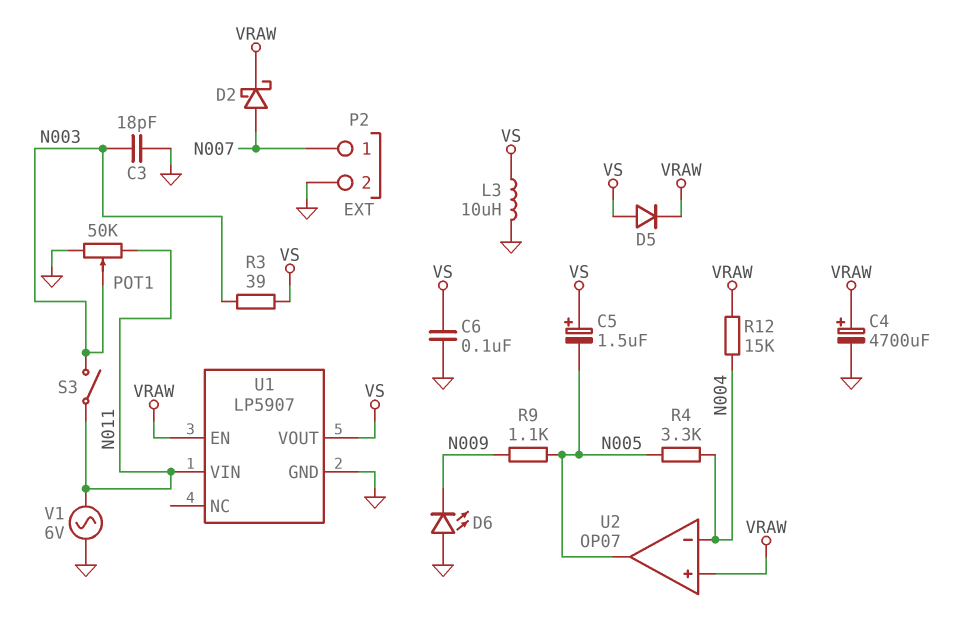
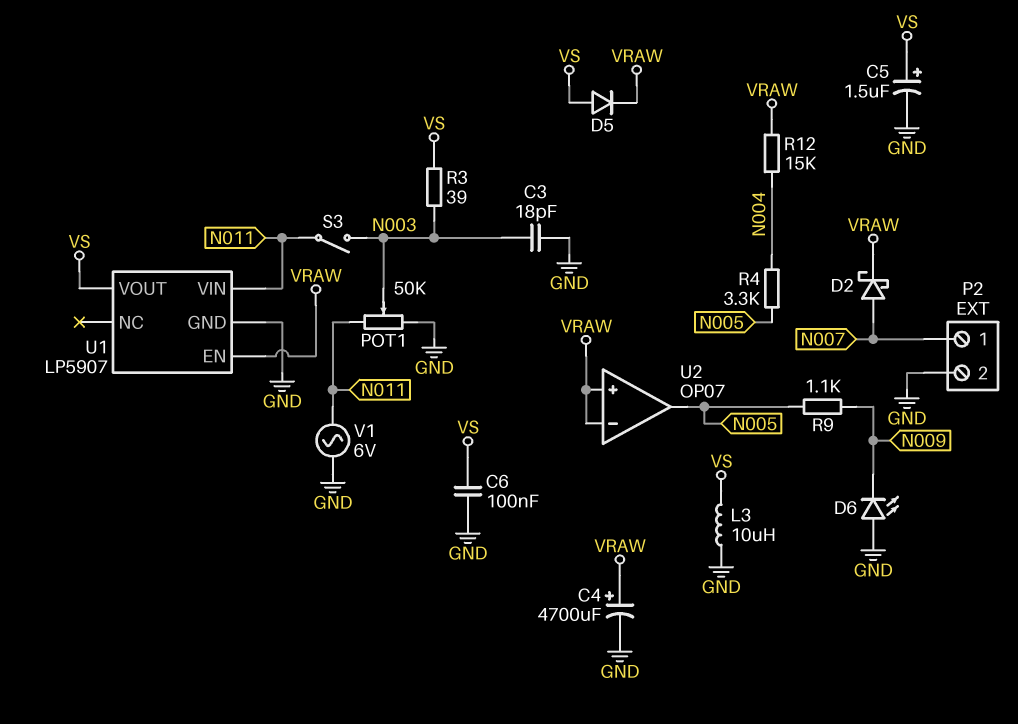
C5: 1.5uF (plus VS, minus N005) -> 1.5uF (plus VS, minus GND)
U2 pin in-: N004 -> VRAW

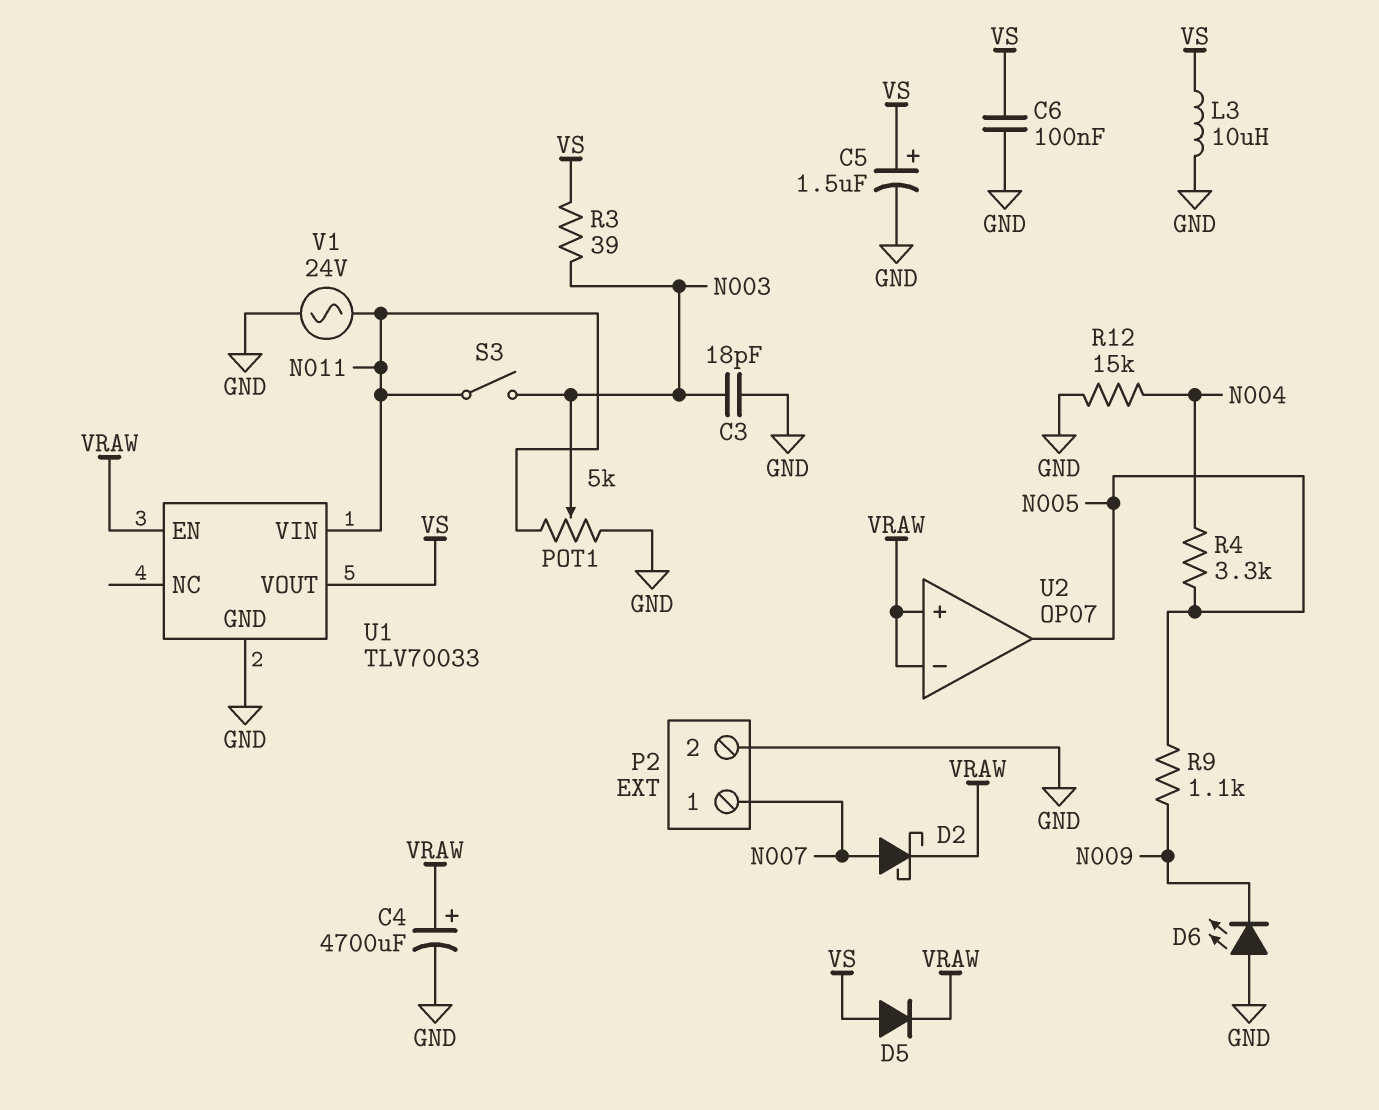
POT1: 50k (GND, N011, wiper N003) -> 5k (GND, N011, wiper N003)
R12: 15k (N004, VRAW) -> 15k (GND, N004)
U1: LP5907 -> TLV70033
V1: AC 6V (GND, N011) -> AC 24V (GND, N011)

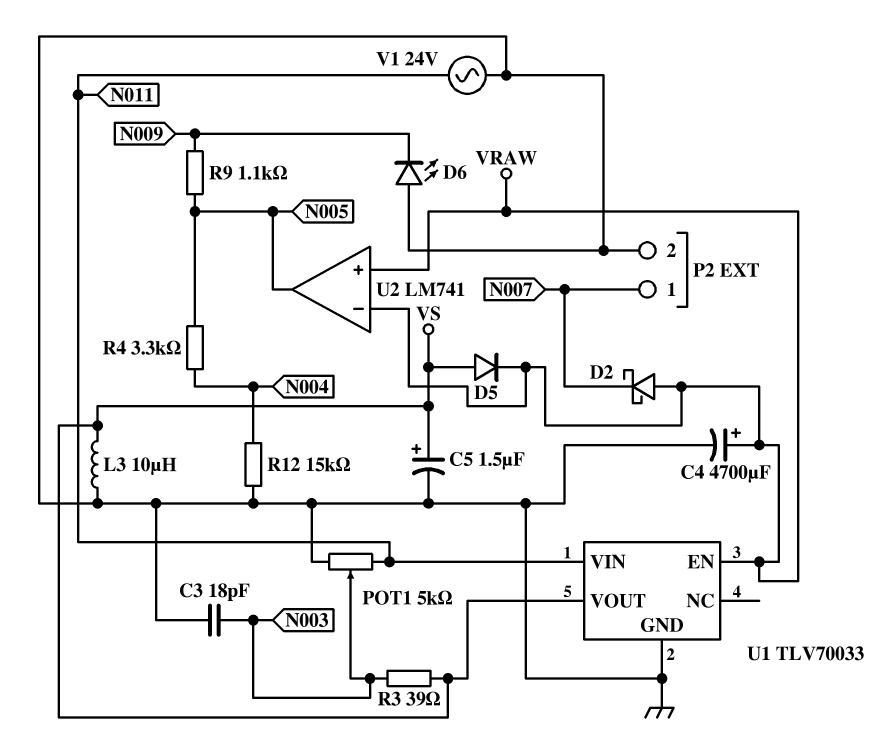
C6: 100nF (GND, VS) -> none
D2: schottky (A N007, K VRAW) -> schottky (A VRAW, K N007)
S3: switch (N003, N011) -> none
U2: OP07 -> LM741

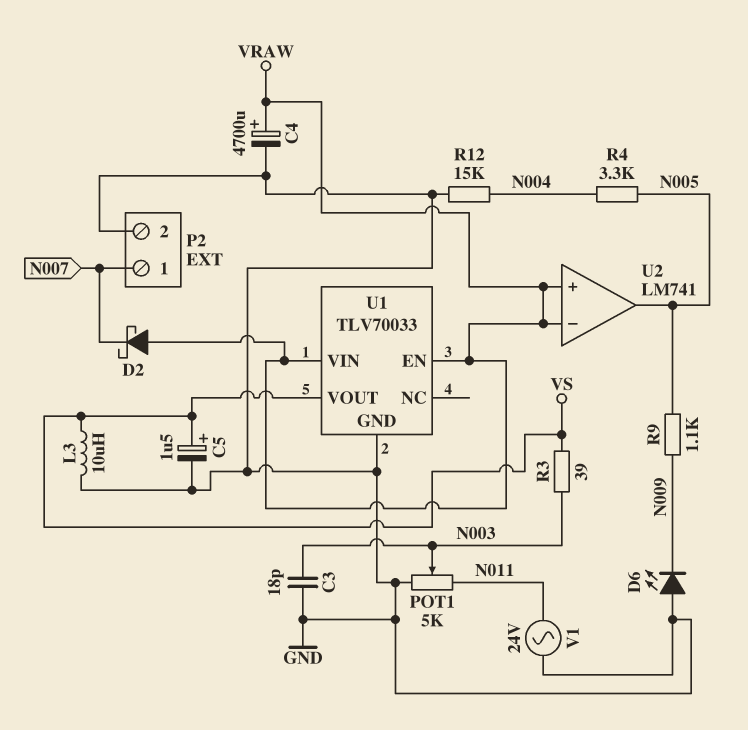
D5: diode (A VS, K VRAW) -> none
U1 pin VIN: N011 -> VRAW

